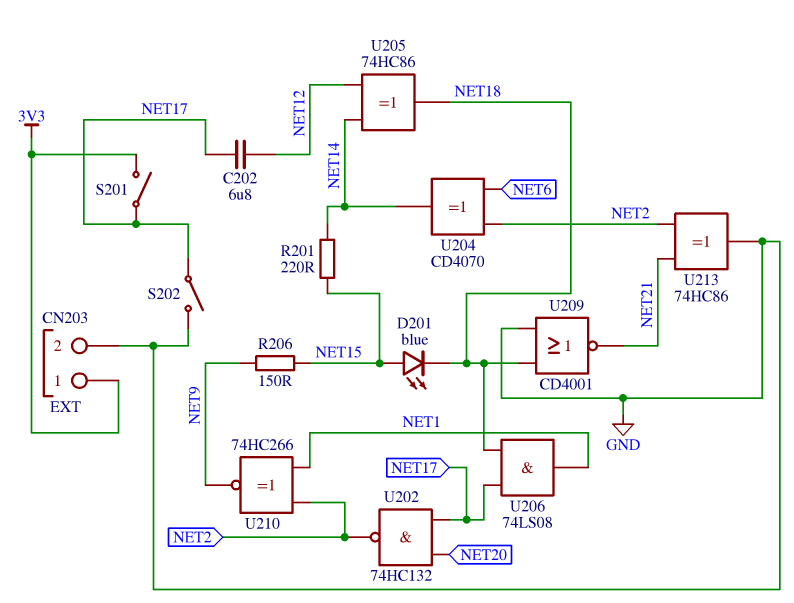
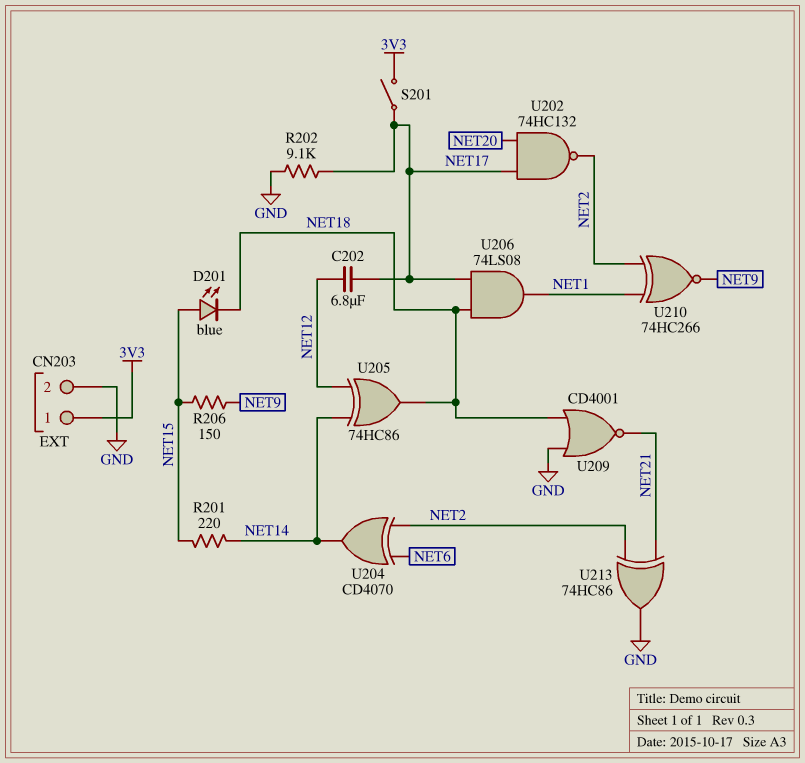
R202: none -> 9.1k (GND, NET17)
S202: switch (GND, NET17) -> none

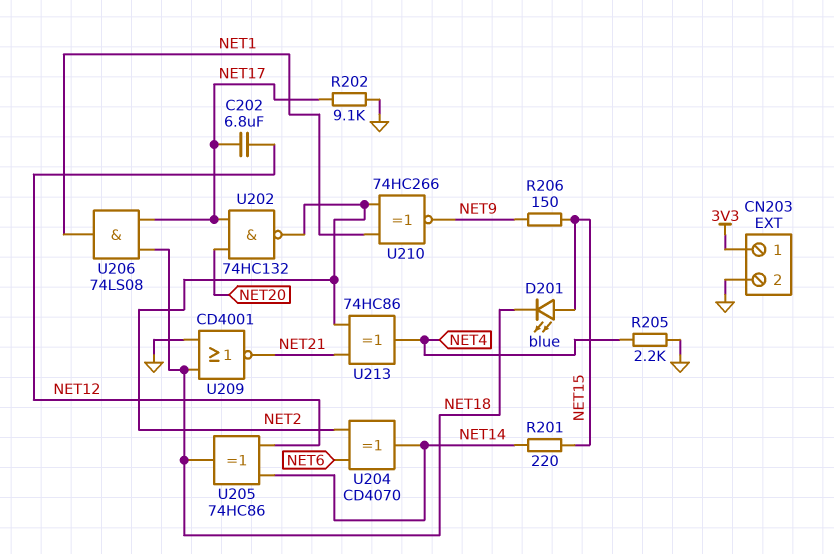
R205: none -> 2.2k (GND, NET4)
S201: switch (3V3, NET17) -> none
U213: XOR 74HC86 (in NET2, in NET21, out GND) -> XOR 74HC86 (in NET2, in NET21, out NET4)

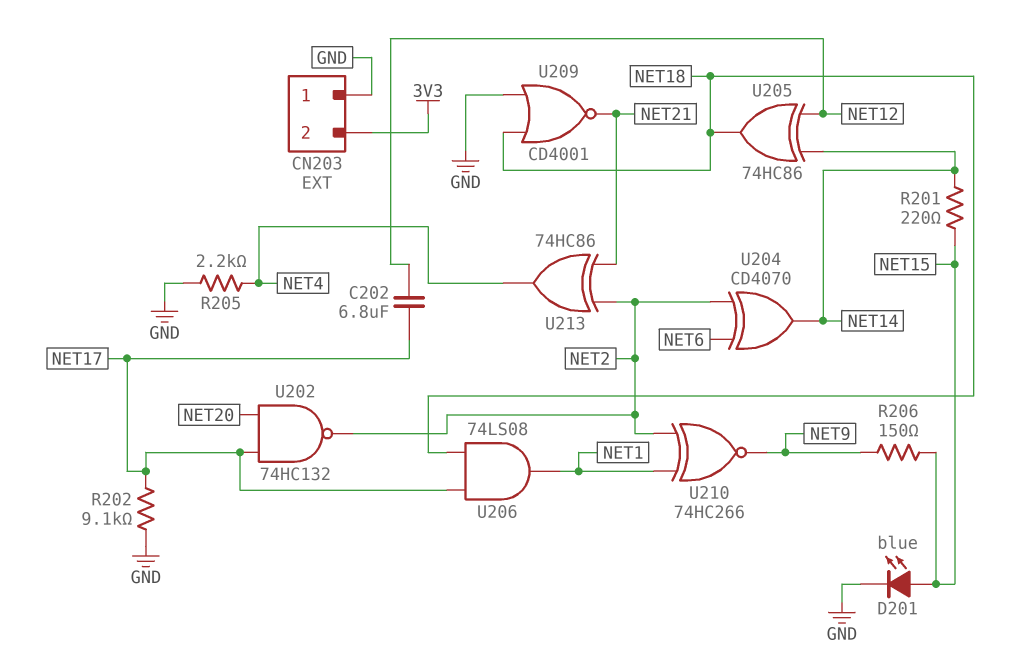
CN203 pin 1: 3V3 -> GND
CN203 pin 2: GND -> 3V3
D201: LED blue (A NET15, K NET18) -> LED blue (A NET15, K GND)

